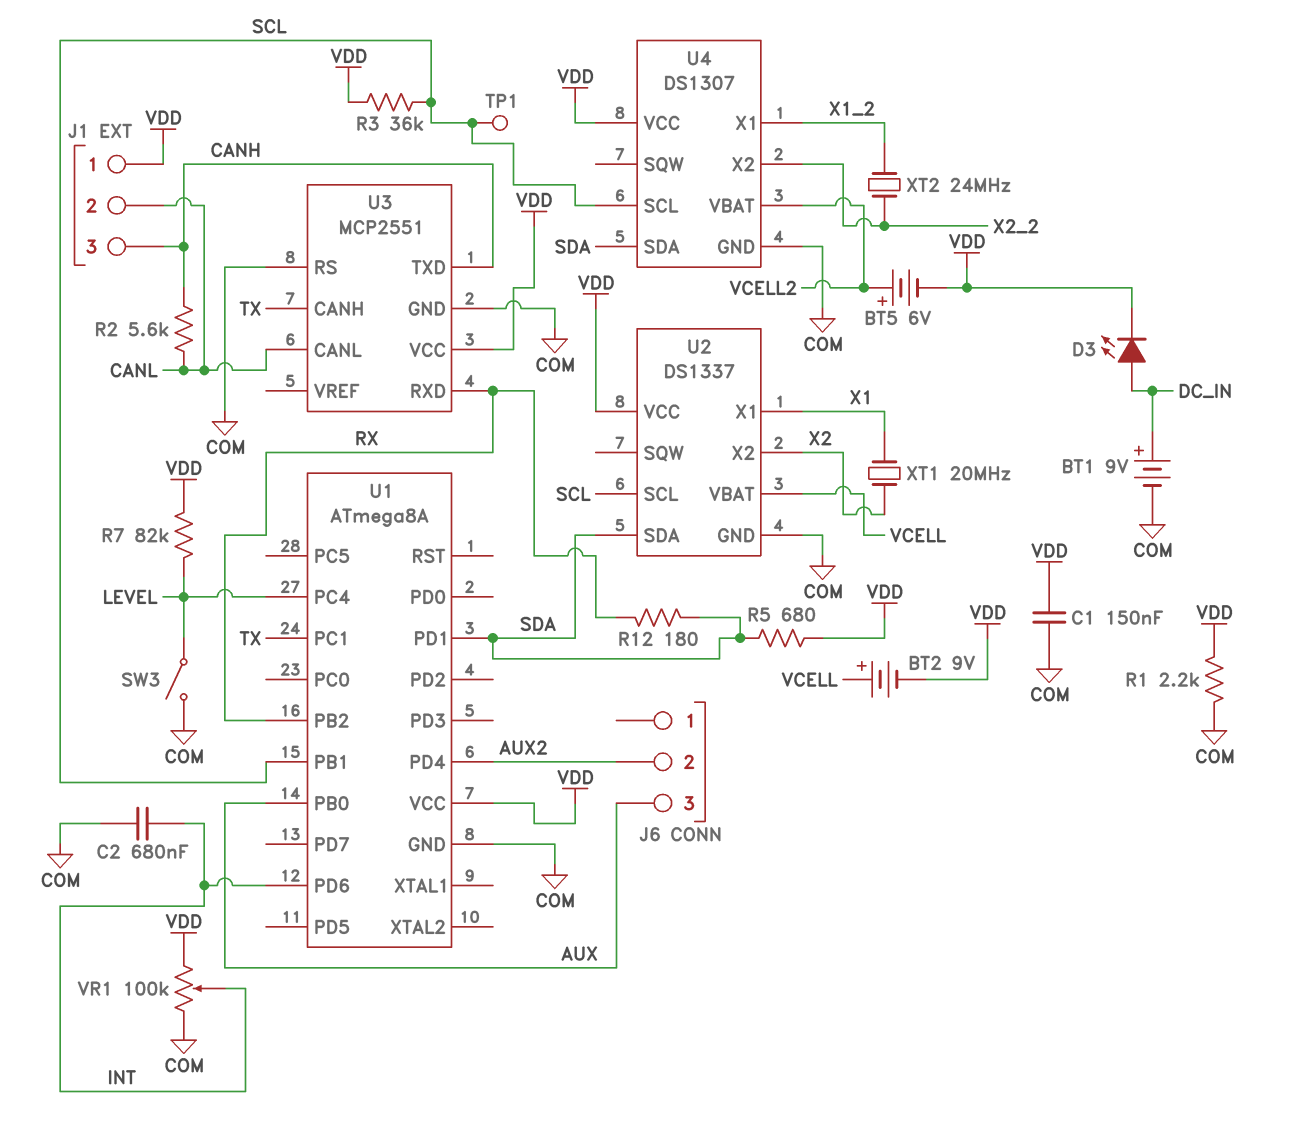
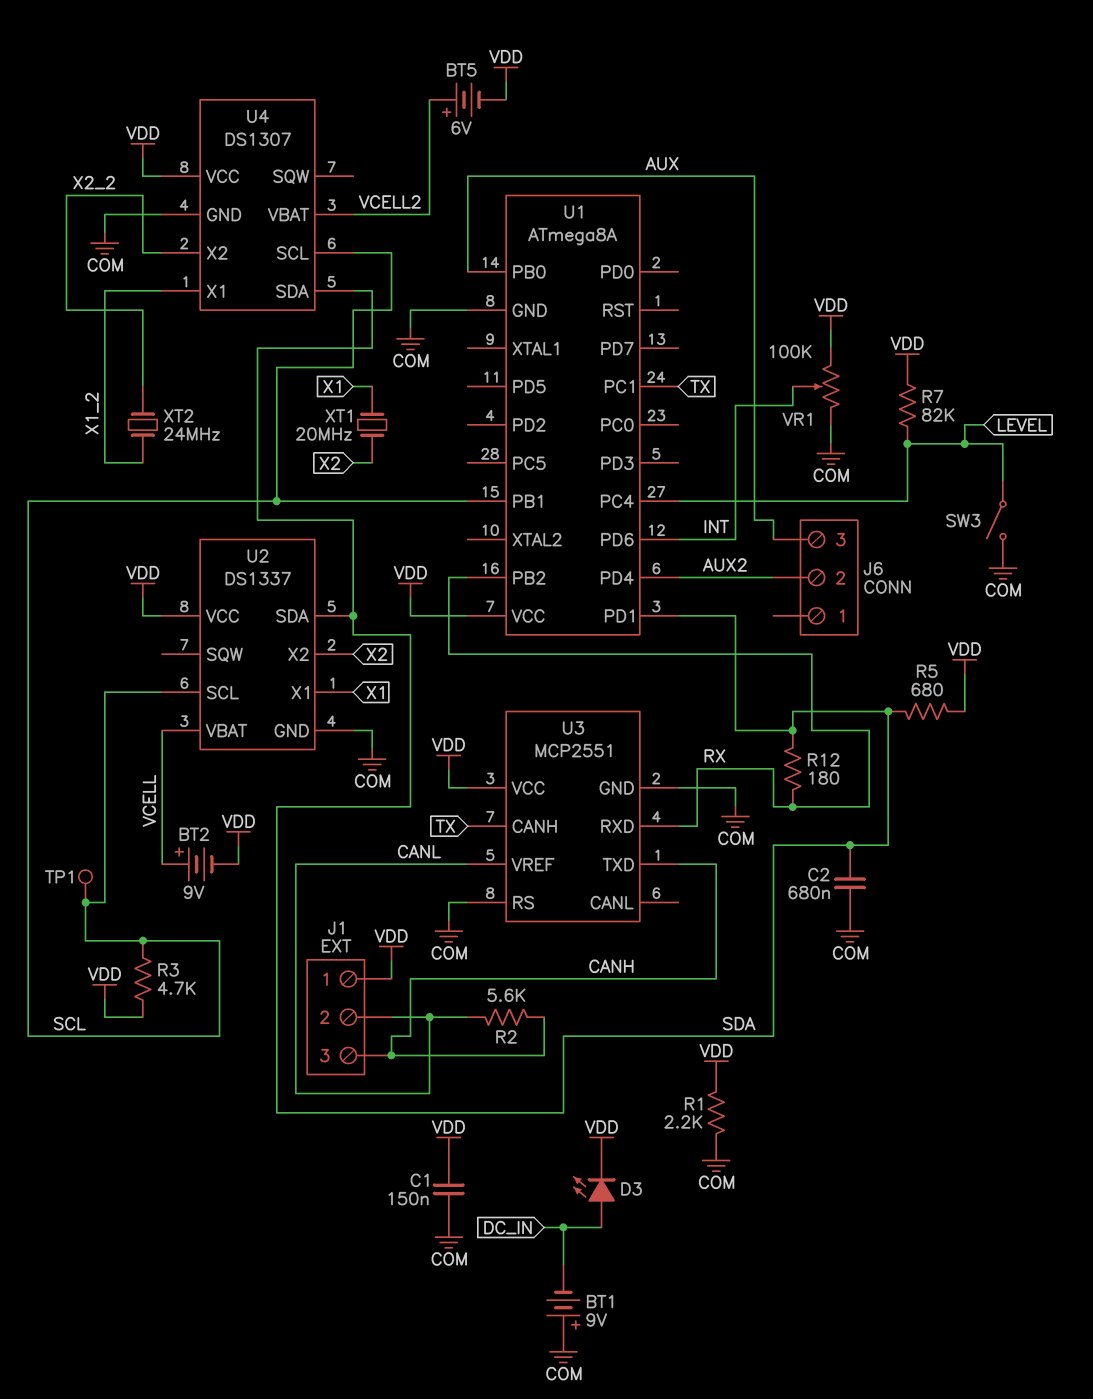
BT1: 9V (plus DC_IN, minus COM) -> 9V (plus COM, minus DC_IN)
C2: 680nF (COM, INT) -> 680nF (COM, SDA)
R3: 36k (SCL, VDD) -> 4.7k (SCL, VDD)
U3 pin CANL: CANL -> none
U3 pin VREF: none -> CANL

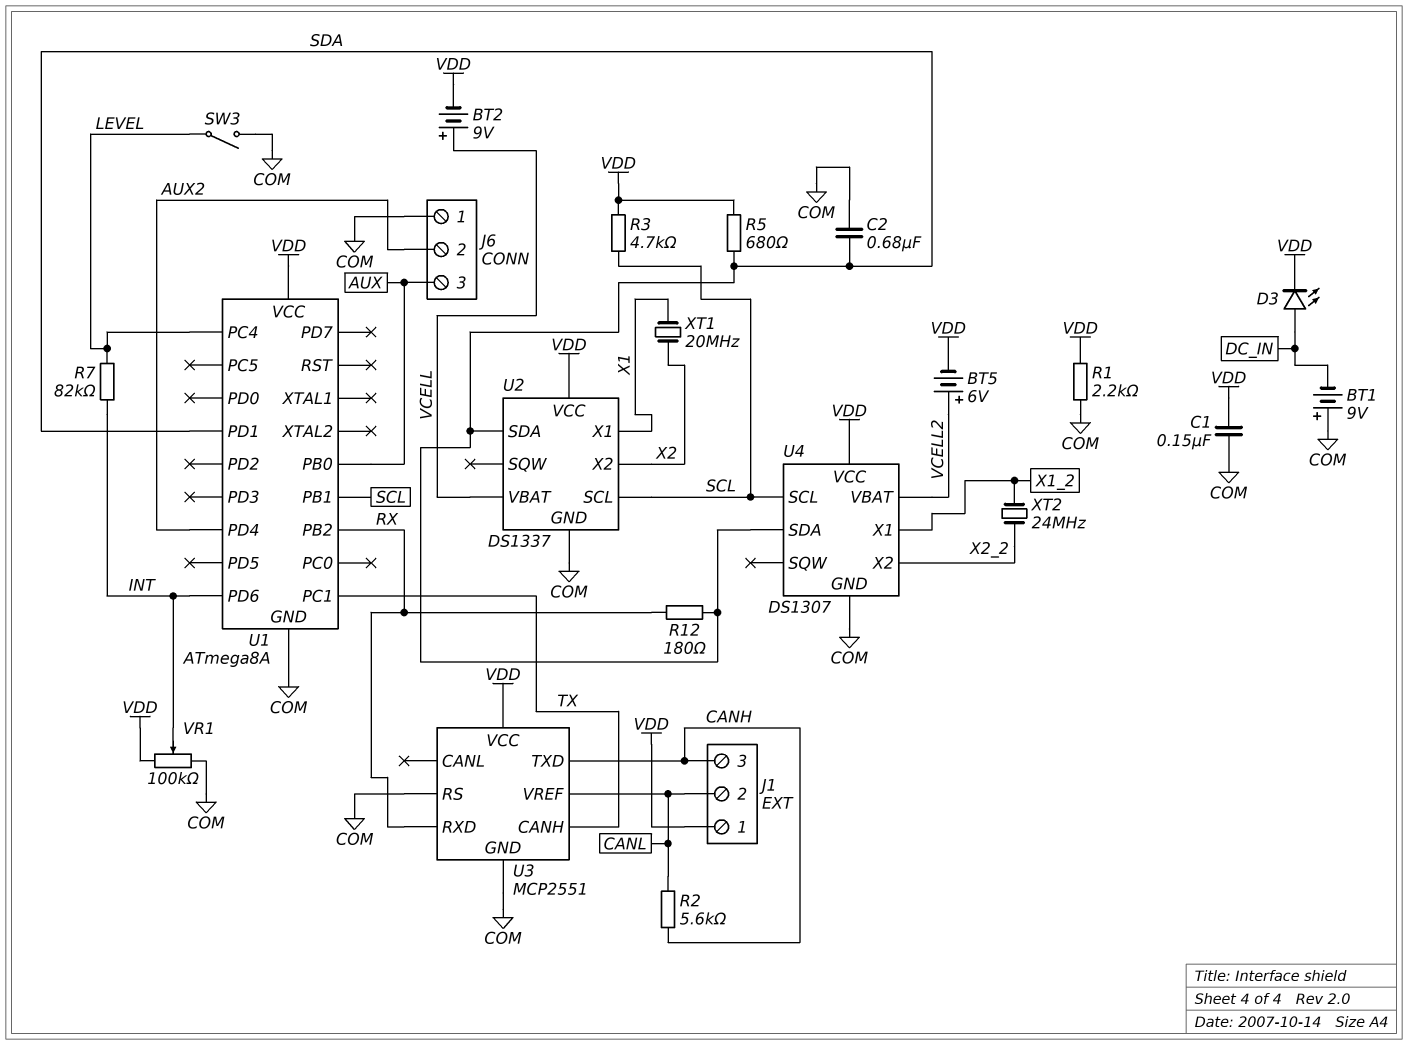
J6 pin 1: none -> COM
R7: 82k (LEVEL, VDD) -> 82k (INT, LEVEL)
TP1: test point (SCL) -> none

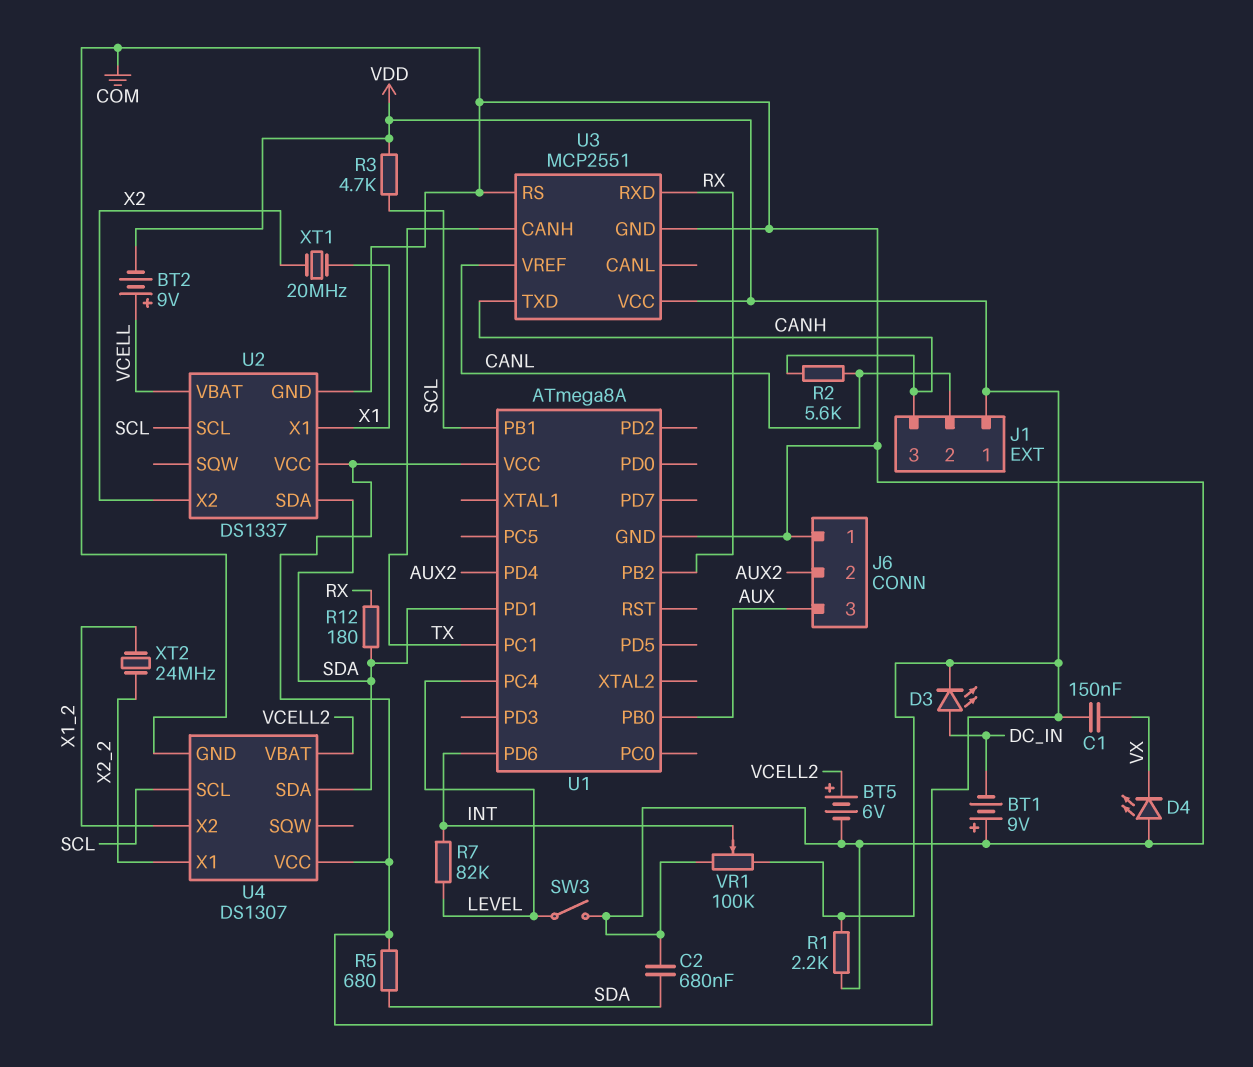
BT5: 6V (plus VCELL2, minus VDD) -> 6V (plus VCELL2, minus COM)
C1: 150nF (COM, VDD) -> 150nF (VDD, VX)
D4: none -> LED (A COM, K VX)
U4 pin X1: X1_2 -> X2_2
U4 pin X2: X2_2 -> X1_2

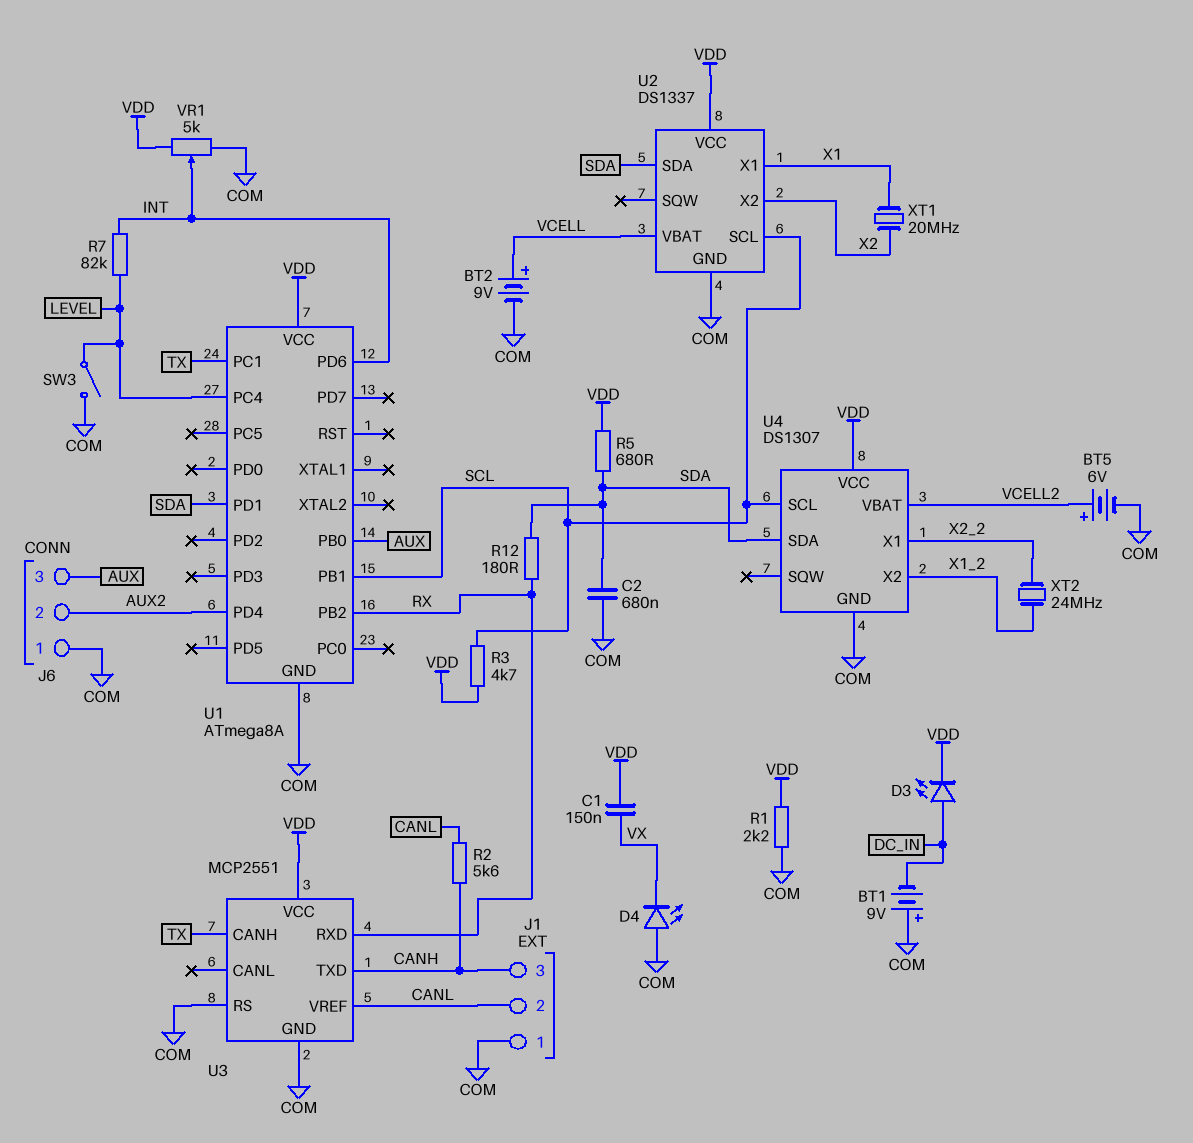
BT2: 9V (plus VCELL, minus VDD) -> 9V (plus VCELL, minus COM)
J1 pin 1: VDD -> COM
VR1: 100k (COM, VDD, wiper INT) -> 5k (COM, VDD, wiper INT)

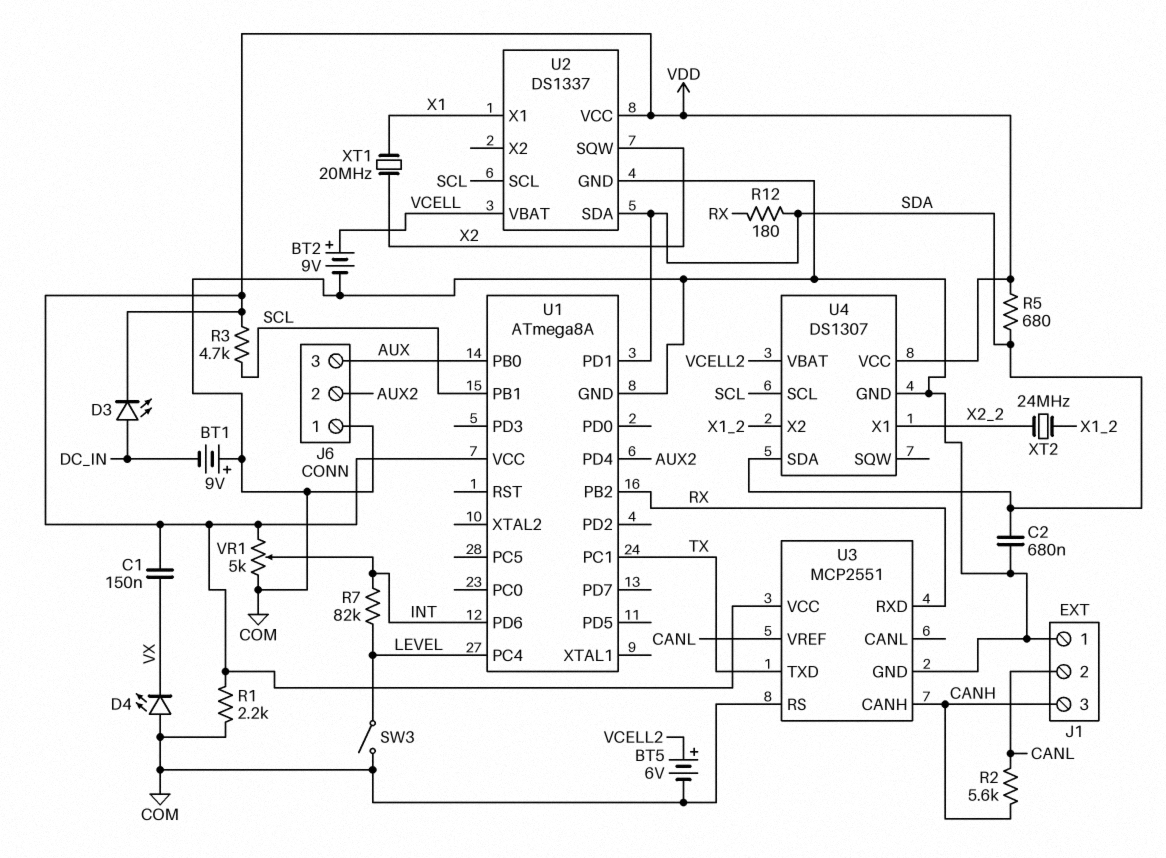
U2 pin SQW: none -> X2
U2 pin X2: X2 -> none
U3 pin CANH: TX -> CANH
U3 pin TXD: CANH -> TX

